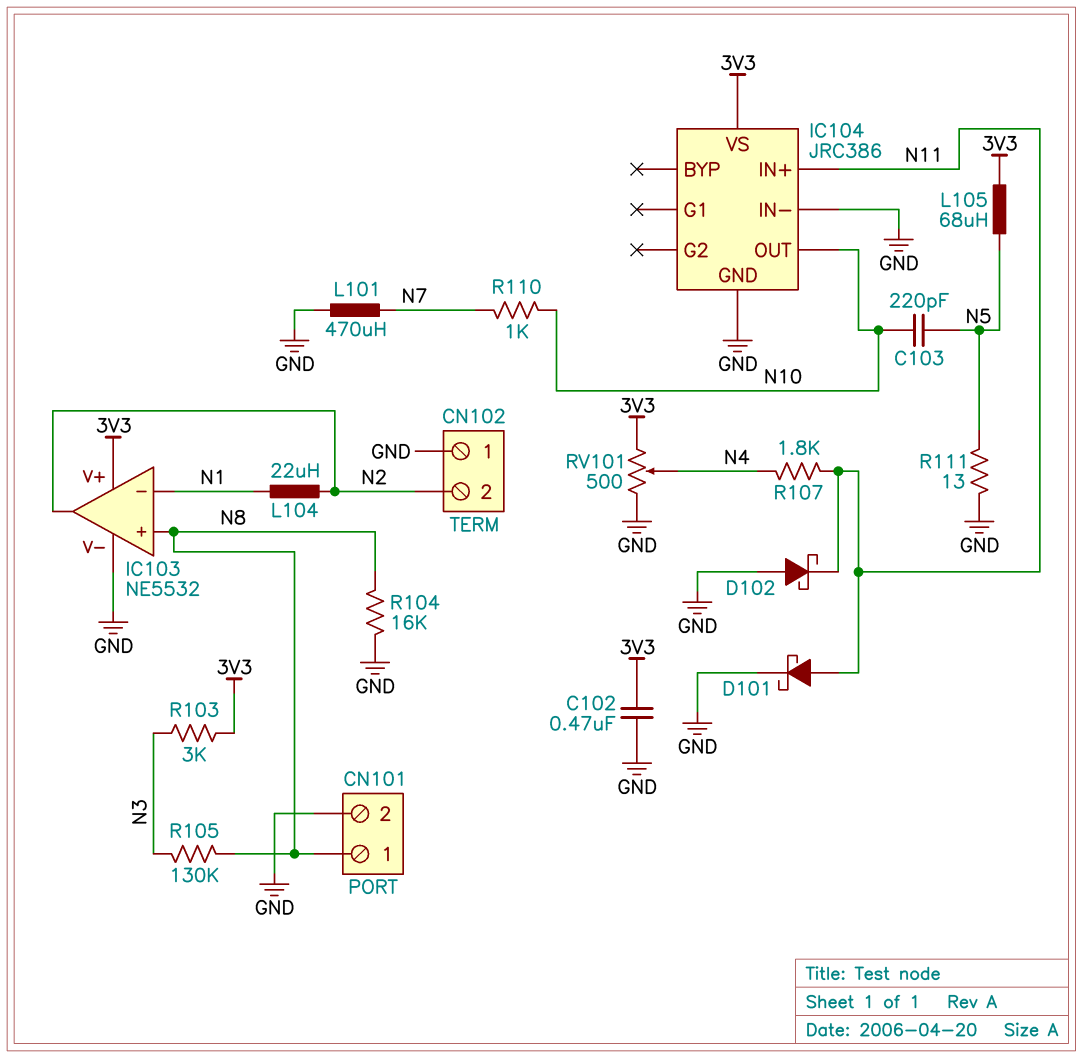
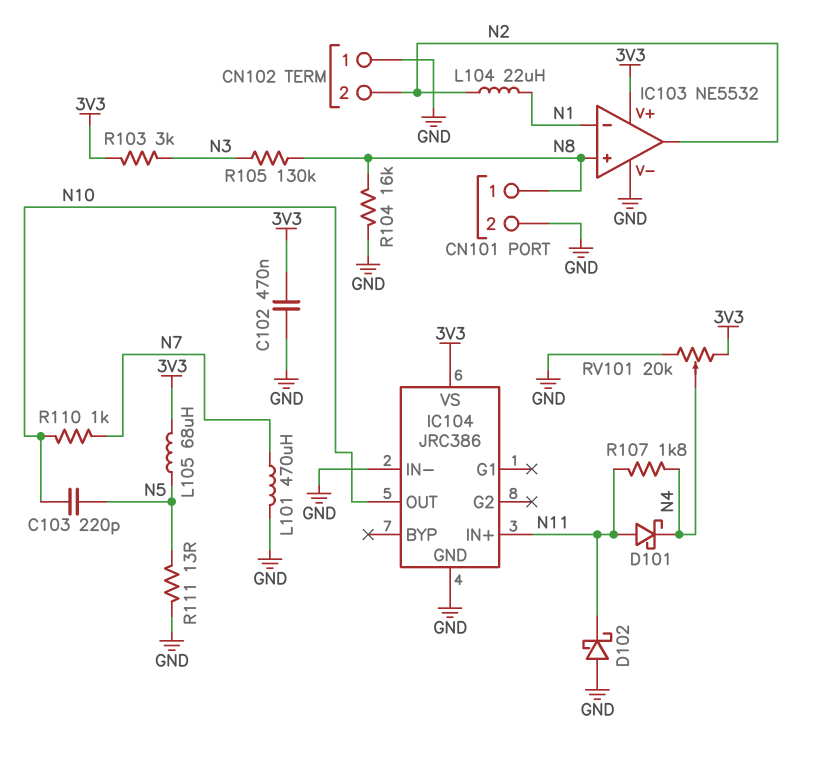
D101: schottky (A N11, K GND) -> schottky (A N11, K N4)
RV101: 500 (3V3, GND, wiper N4) -> 20k (3V3, GND, wiper N4)

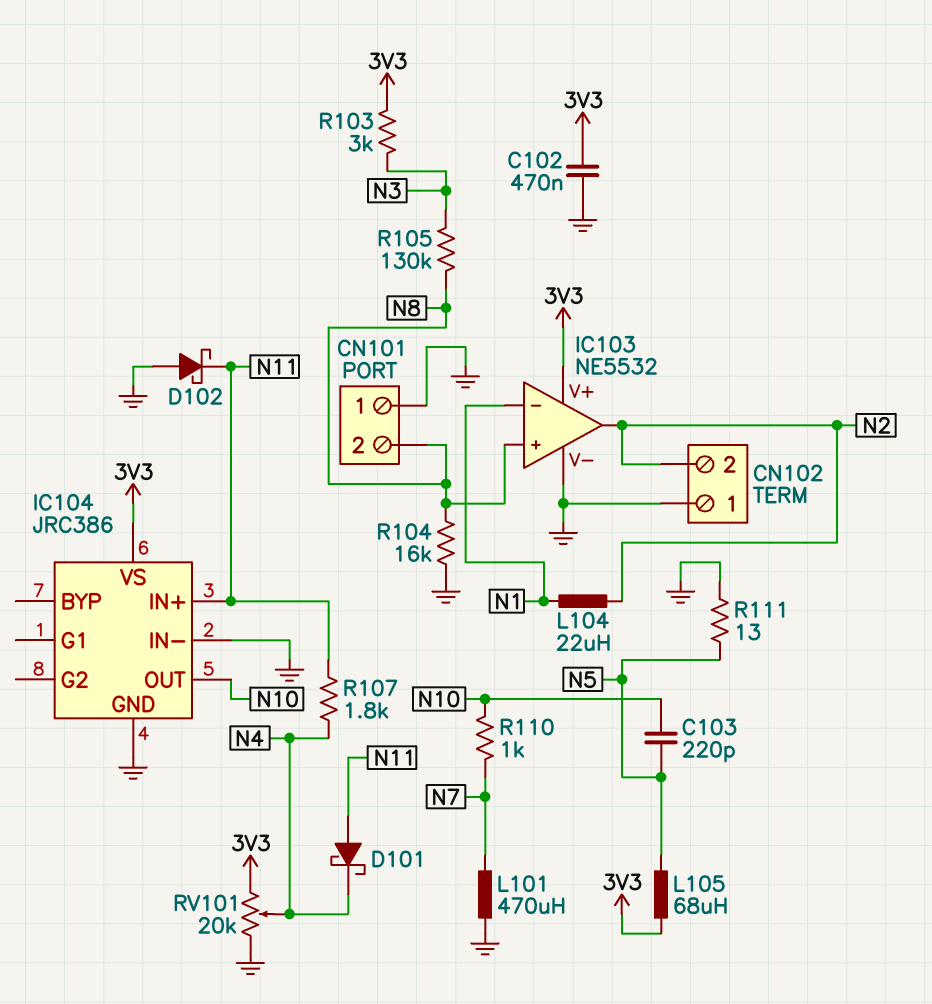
CN101 pin 1: N8 -> GND
CN101 pin 2: GND -> N8

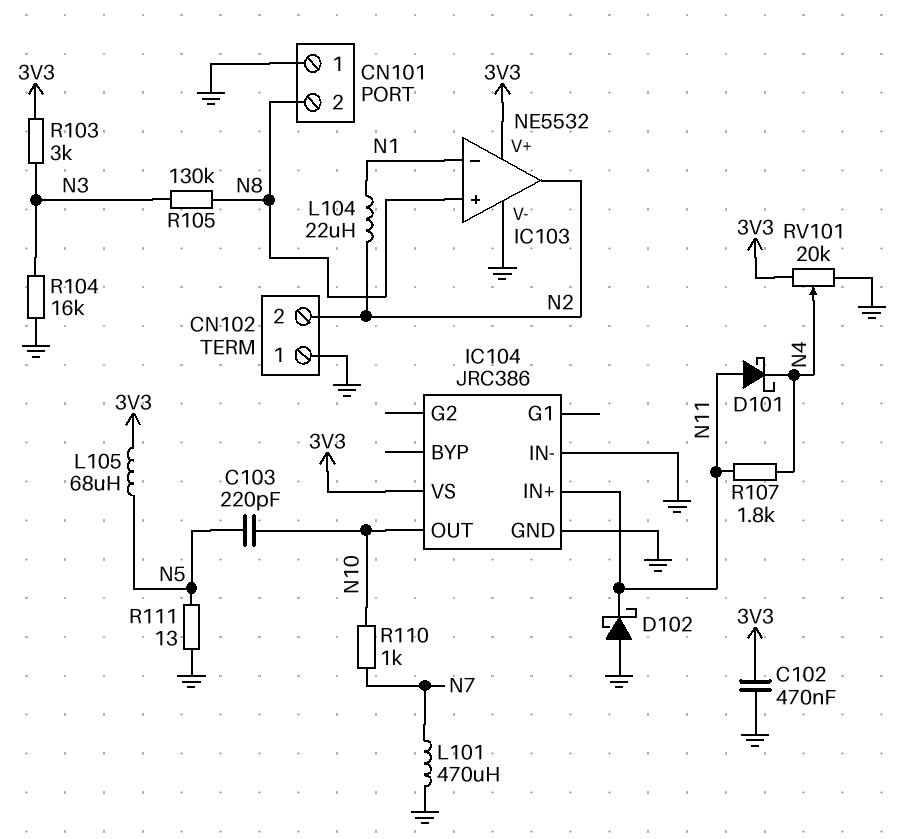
R104: 16k (GND, N8) -> 16k (GND, N3)

